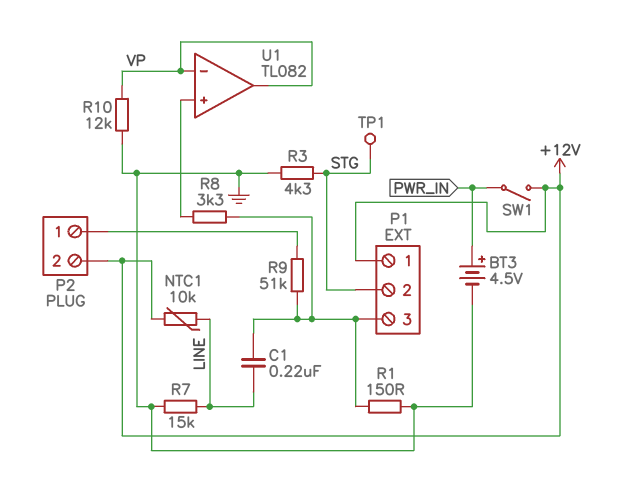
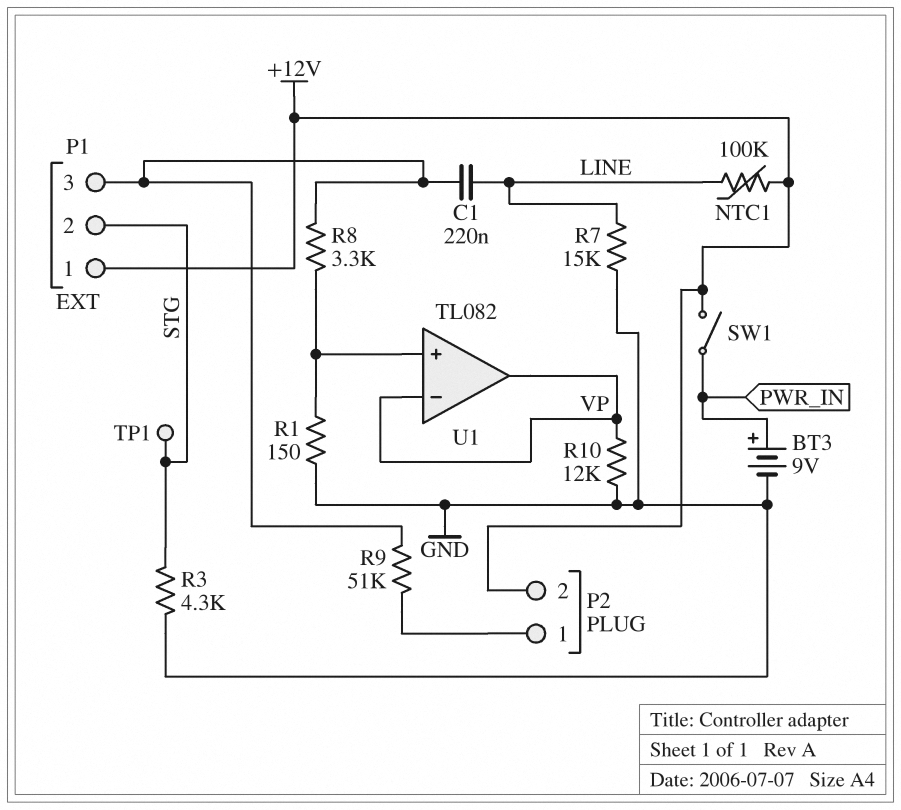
BT3: 4.5V (plus PWR_IN, minus GND) -> 9V (plus PWR_IN, minus GND)
NTC1: 10k (+12V, LINE) -> 100k (+12V, LINE)
R1: 150 (GND, P1/3) -> 150 (GND, U1/in+)

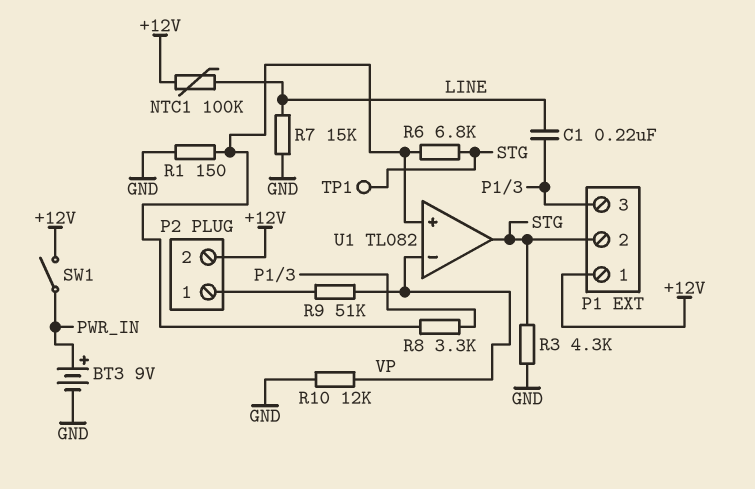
R6: none -> 6.8k (STG, U1/in+)
R9: 51k (P1/3, P2/1) -> 51k (P2/1, VP)
U1 pin out: VP -> STG

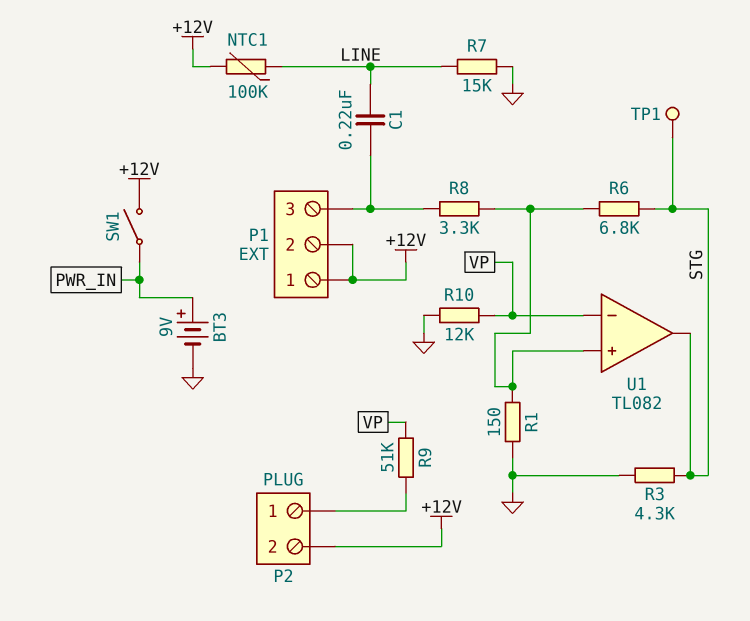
P1 pin 2: STG -> +12V

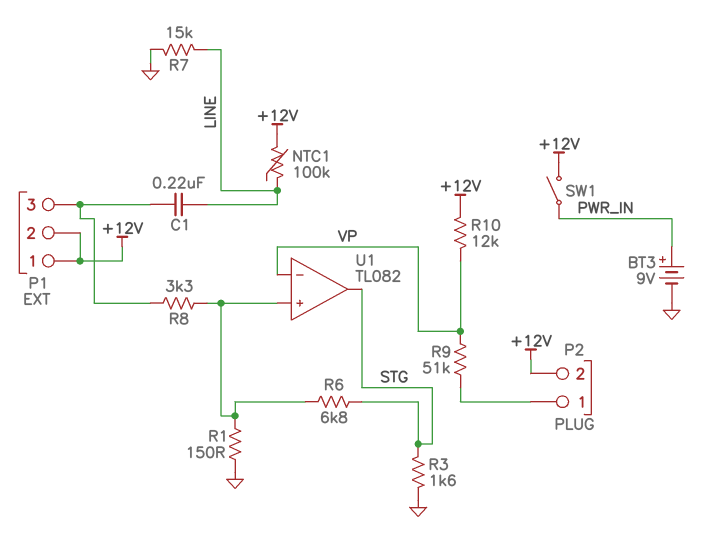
R3: 4.3k (GND, STG) -> 1.6k (GND, STG)
R10: 12k (GND, VP) -> 12k (+12V, VP)
TP1: test point (STG) -> none

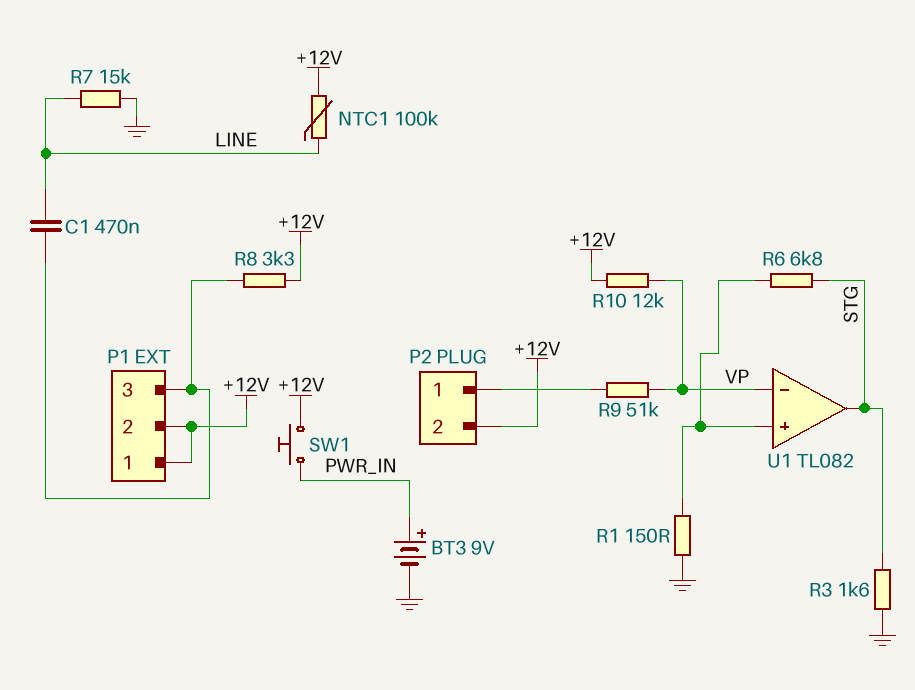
C1: 220nF (LINE, P1/3) -> 470nF (LINE, P1/3)
R8: 3.3k (P1/3, U1/in+) -> 3.3k (+12V, P1/3)
SW1: switch (+12V, PWR_IN) -> button (+12V, PWR_IN)

